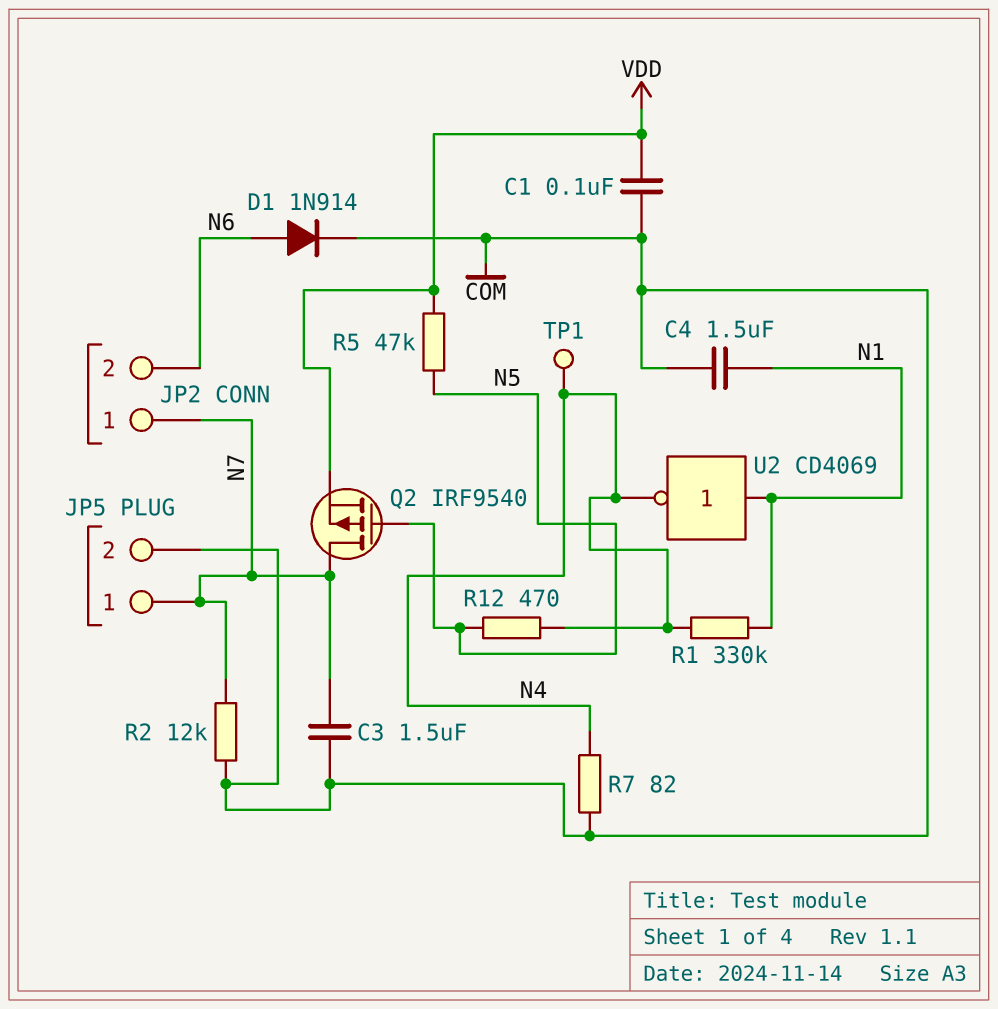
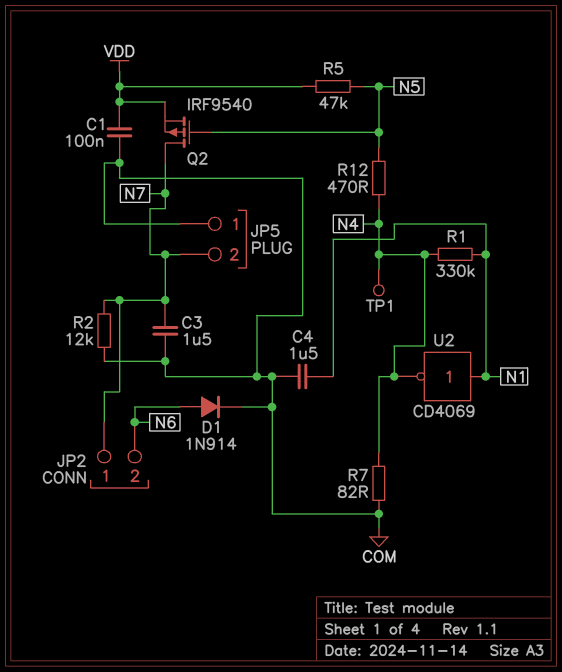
JP5 pin 1: N7 -> COM
JP5 pin 2: COM -> N7

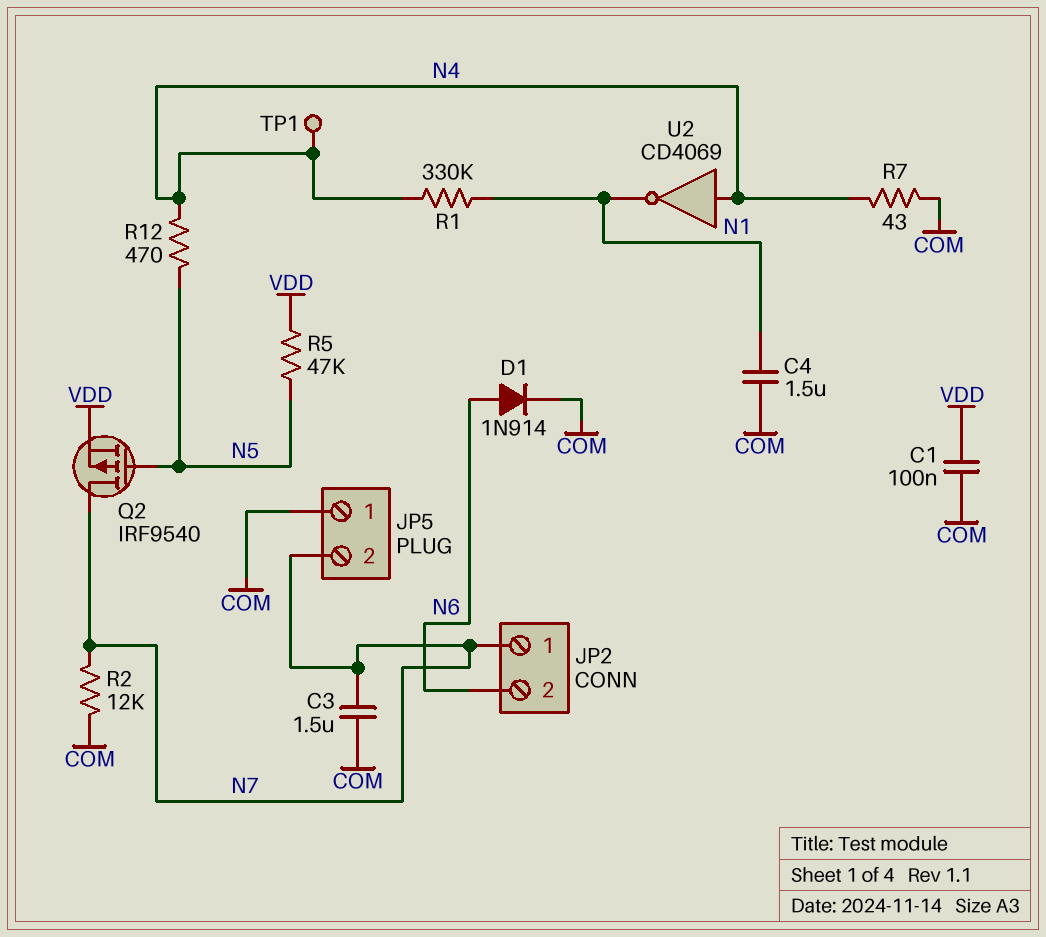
R7: 82 (COM, N4) -> 43 (COM, N4)
U2: NOT CD4069 (in N1, out N4) -> NOT CD4069 (in N4, out N1)

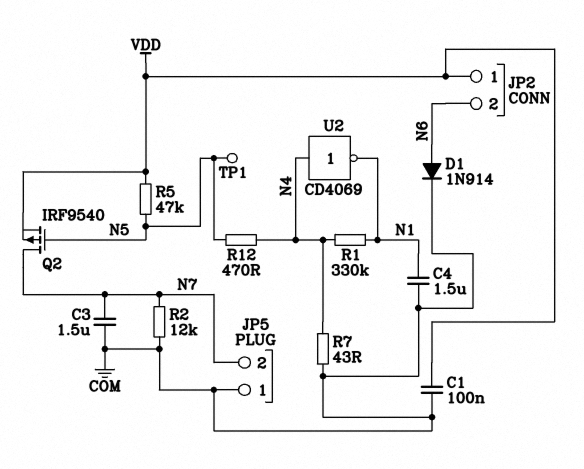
JP2 pin 1: N7 -> VDD
TP1: test point (N4) -> test point (N5)

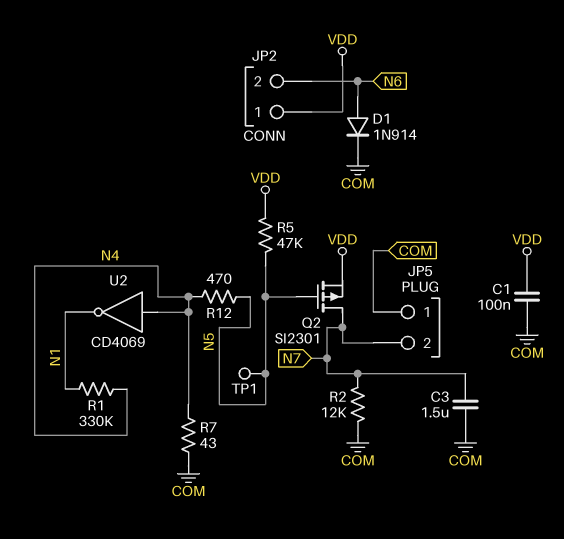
C4: 1.5uF (COM, N1) -> none
Q2: PMOS IRF9540 (G N5, D N7, S VDD) -> PMOS SI2301 (G N5, D N7, S VDD)

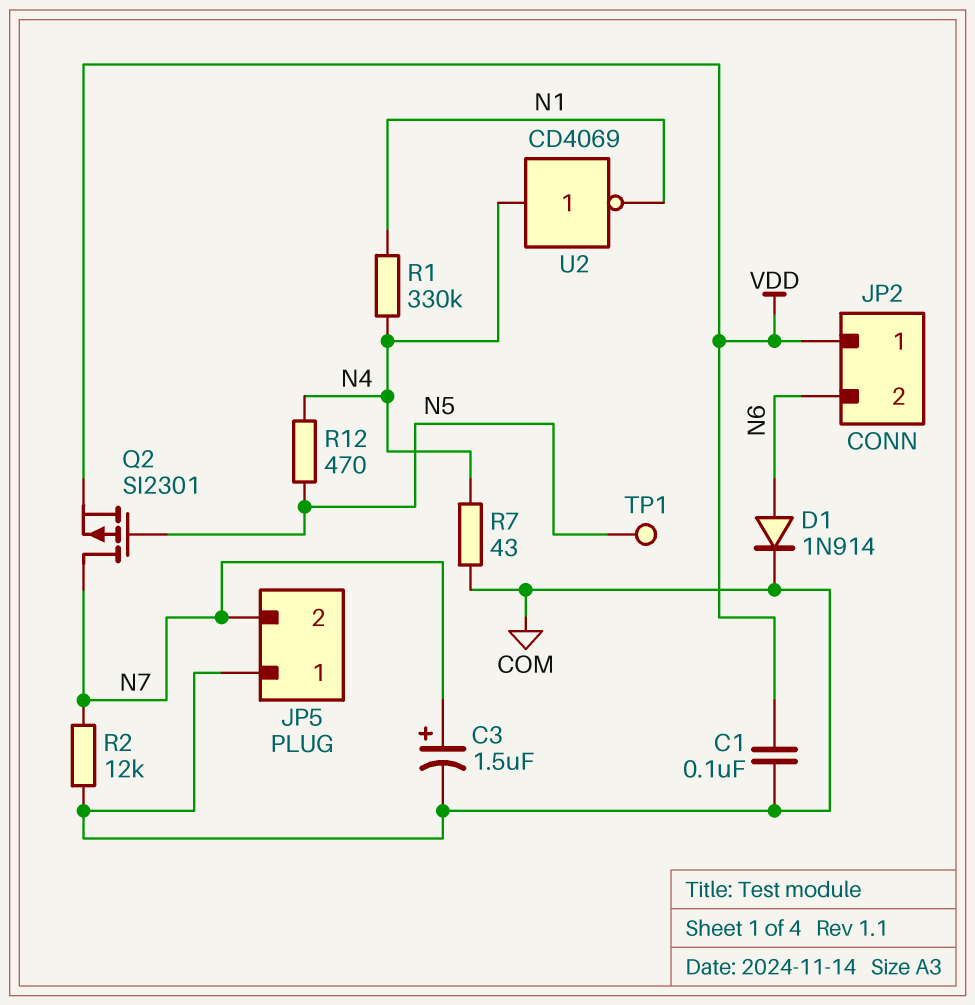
C3: 1.5uF (COM, N7) -> 1.5uF (plus N7, minus COM)
R5: 47k (N5, VDD) -> none

